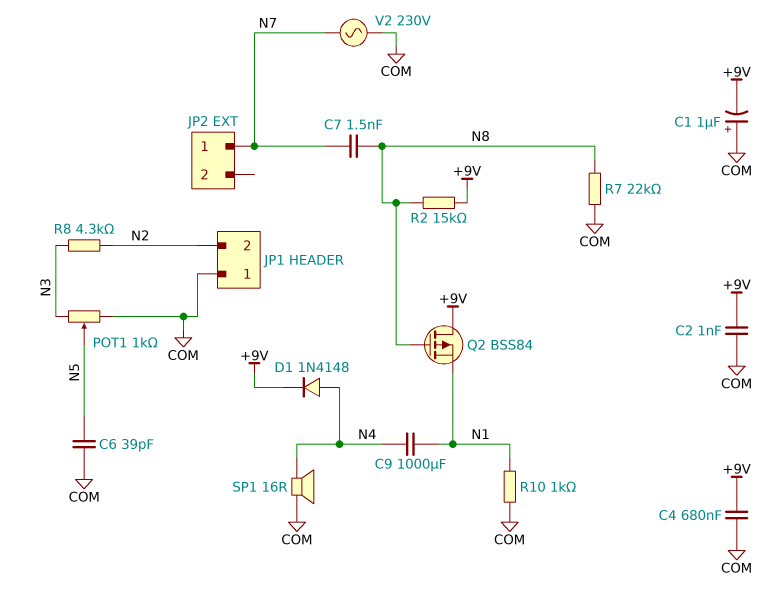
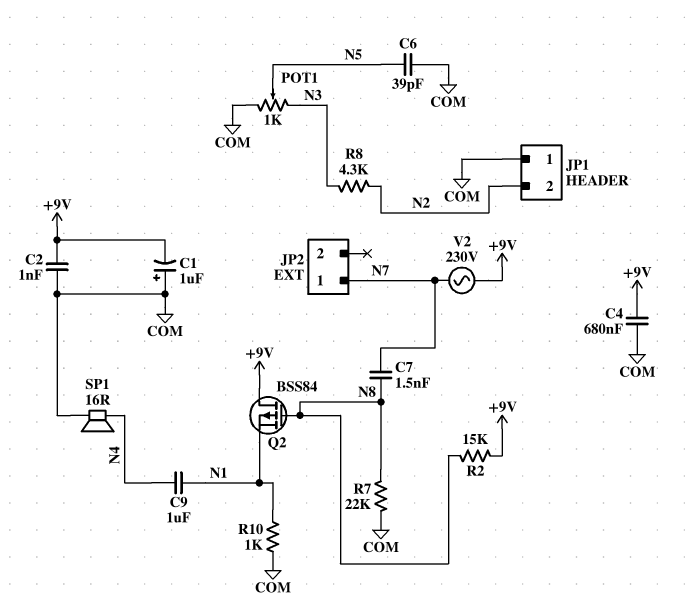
C9: 1000uF (N1, N4) -> 1uF (N1, N4)
D1: diode 1N4148 (A N4, K +9V) -> none
V2: AC 230V (COM, N7) -> AC 230V (+9V, N7)

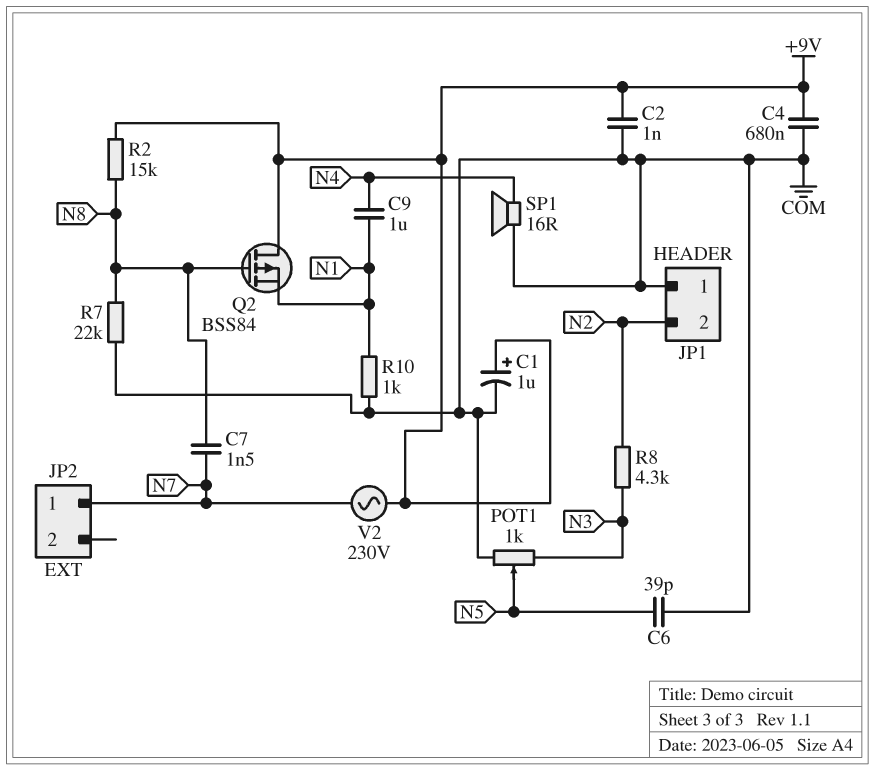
C1: 1uF (plus COM, minus +9V) -> 1uF (plus +9V, minus COM)

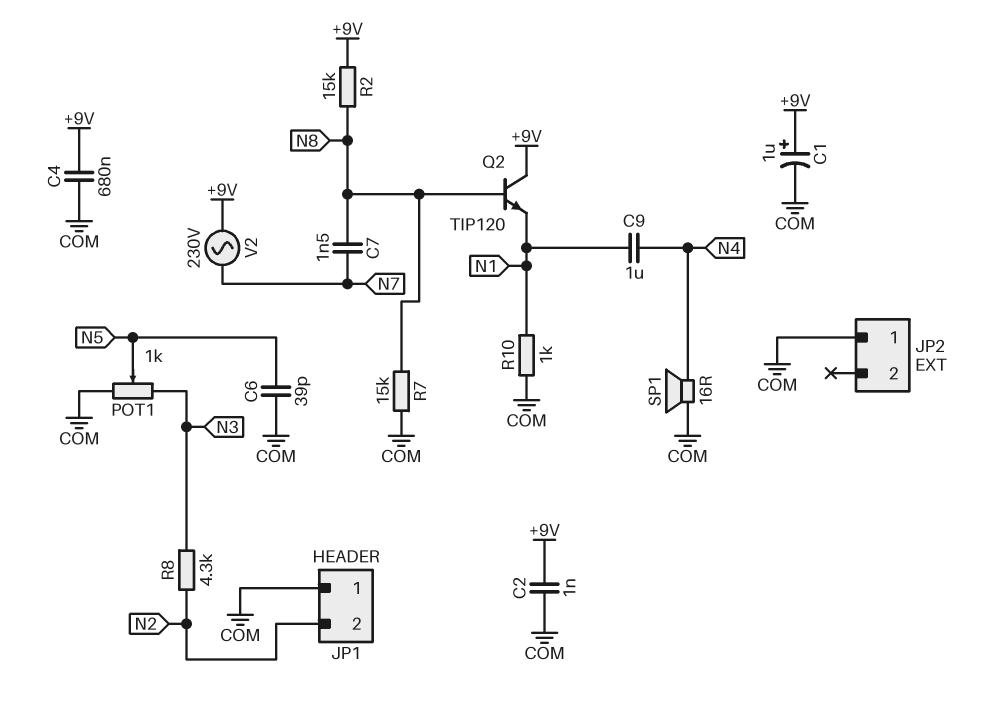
JP2 pin 1: N7 -> COM
Q2: PMOS BSS84 (G N8, D +9V, S N1) -> NPN TIP120 (B N8, C +9V, E N1)
R7: 22k (COM, N8) -> 15k (COM, N8)

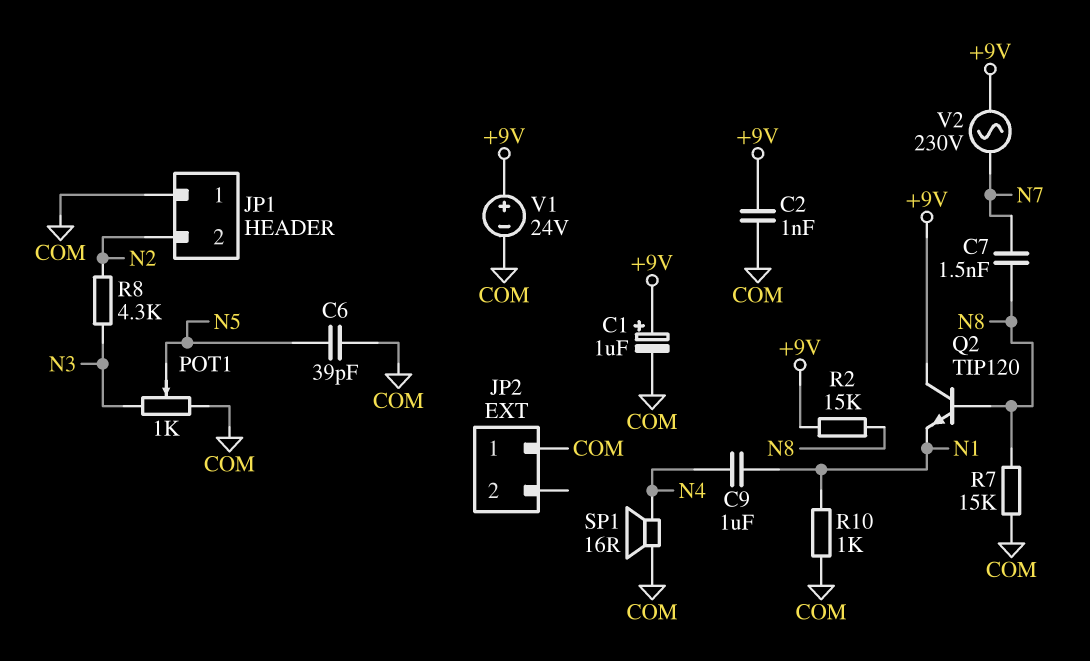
C4: 680nF (+9V, COM) -> none
V1: none -> 24V (plus +9V, minus COM)

